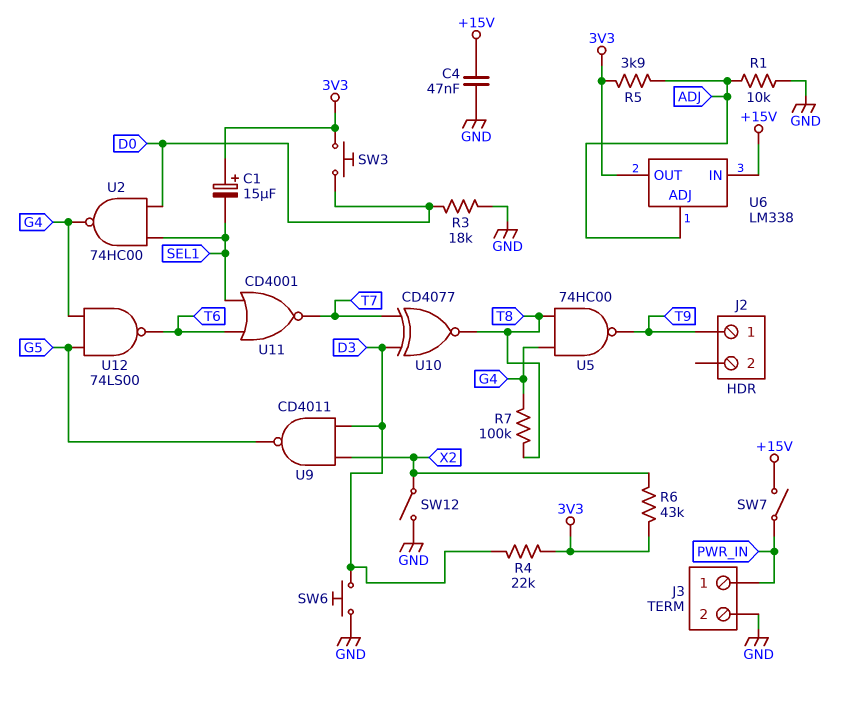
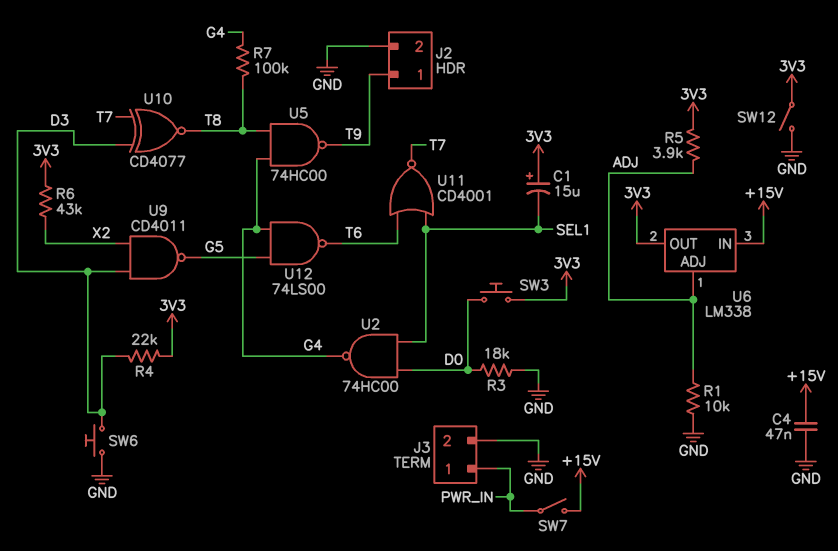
J2 pin 2: none -> GND
SW12: switch (GND, X2) -> switch (3V3, GND)

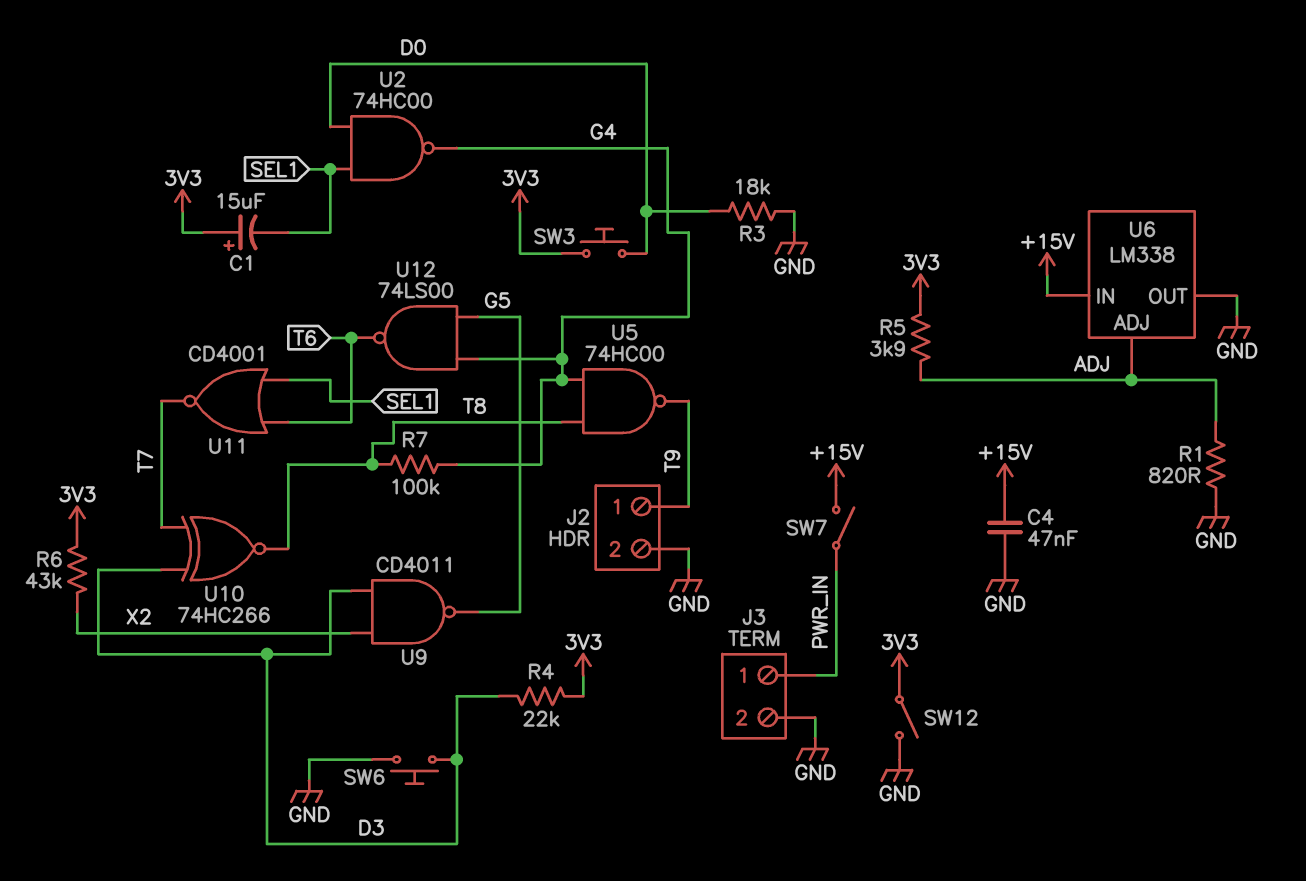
R1: 10k (ADJ, GND) -> 820 (ADJ, GND)
U6 pin OUT: 3V3 -> GND
U10: XNOR CD4077 (in D3, in T7, out T8) -> XNOR 74HC266 (in D3, in T7, out T8)

